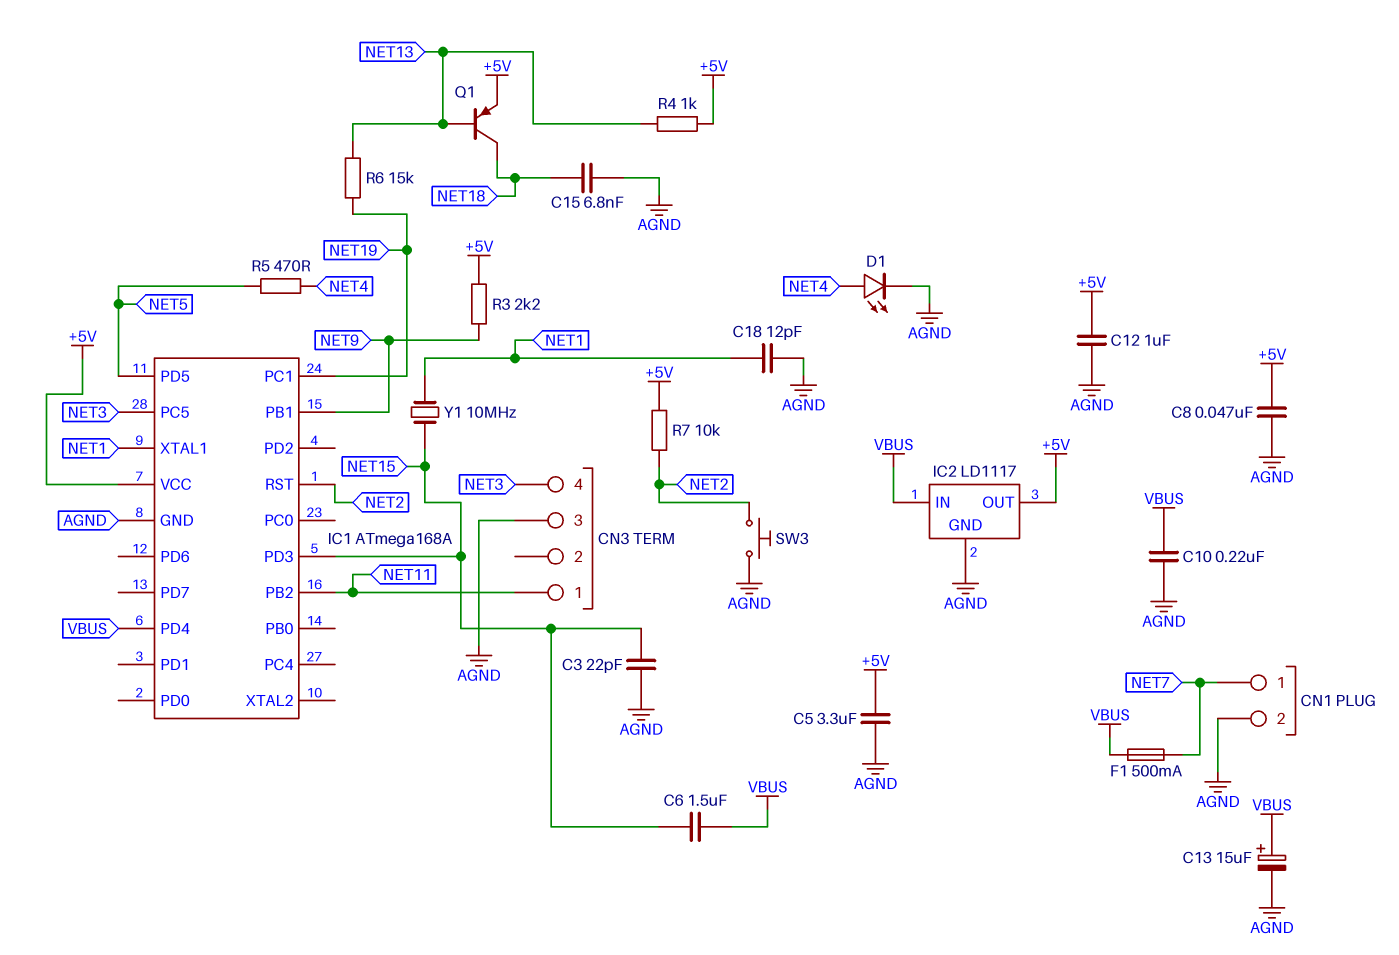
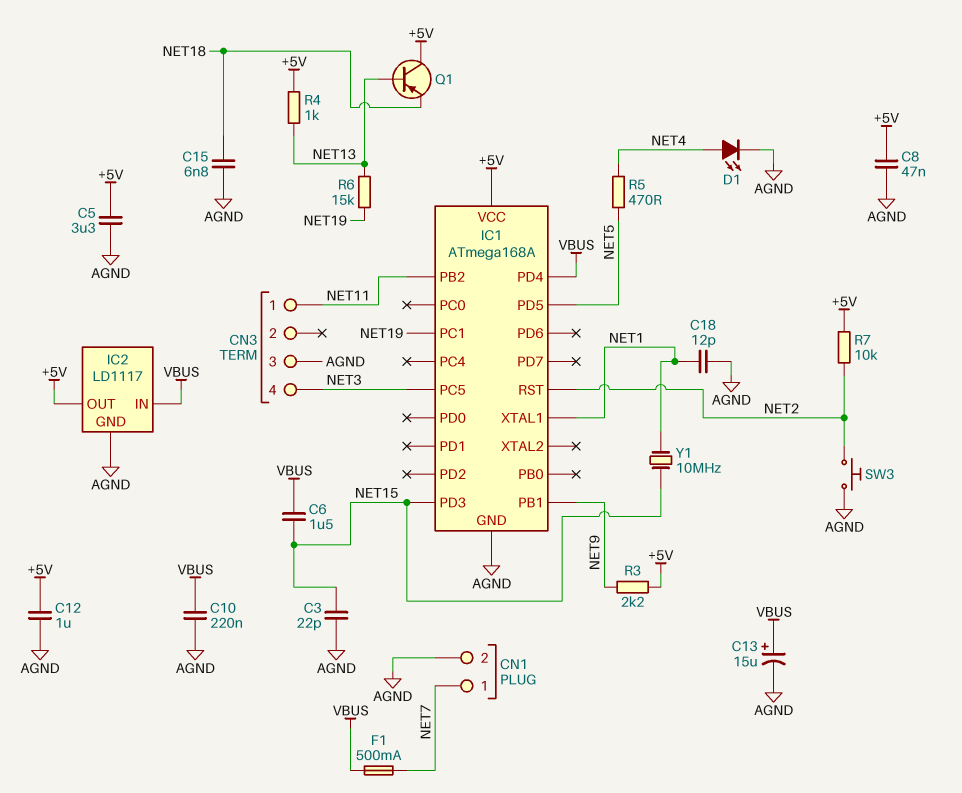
Q1: PNP (B NET13, C NET18, E +5V) -> PNP (B NET13, C +5V, E NET18)

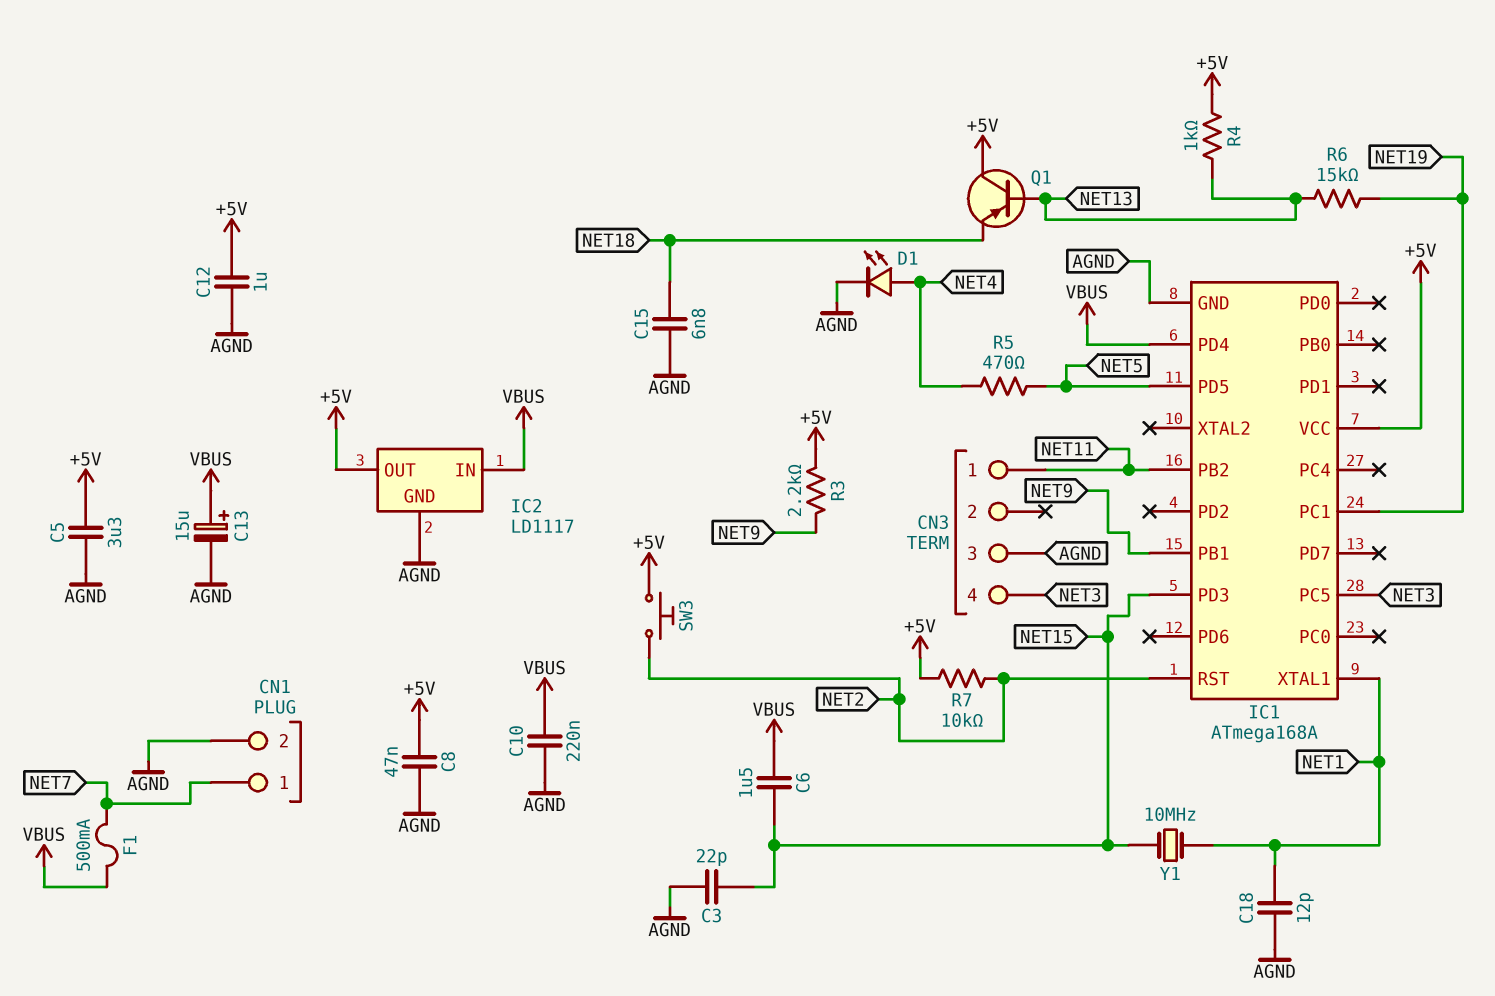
SW3: button (AGND, NET2) -> button (+5V, NET2)

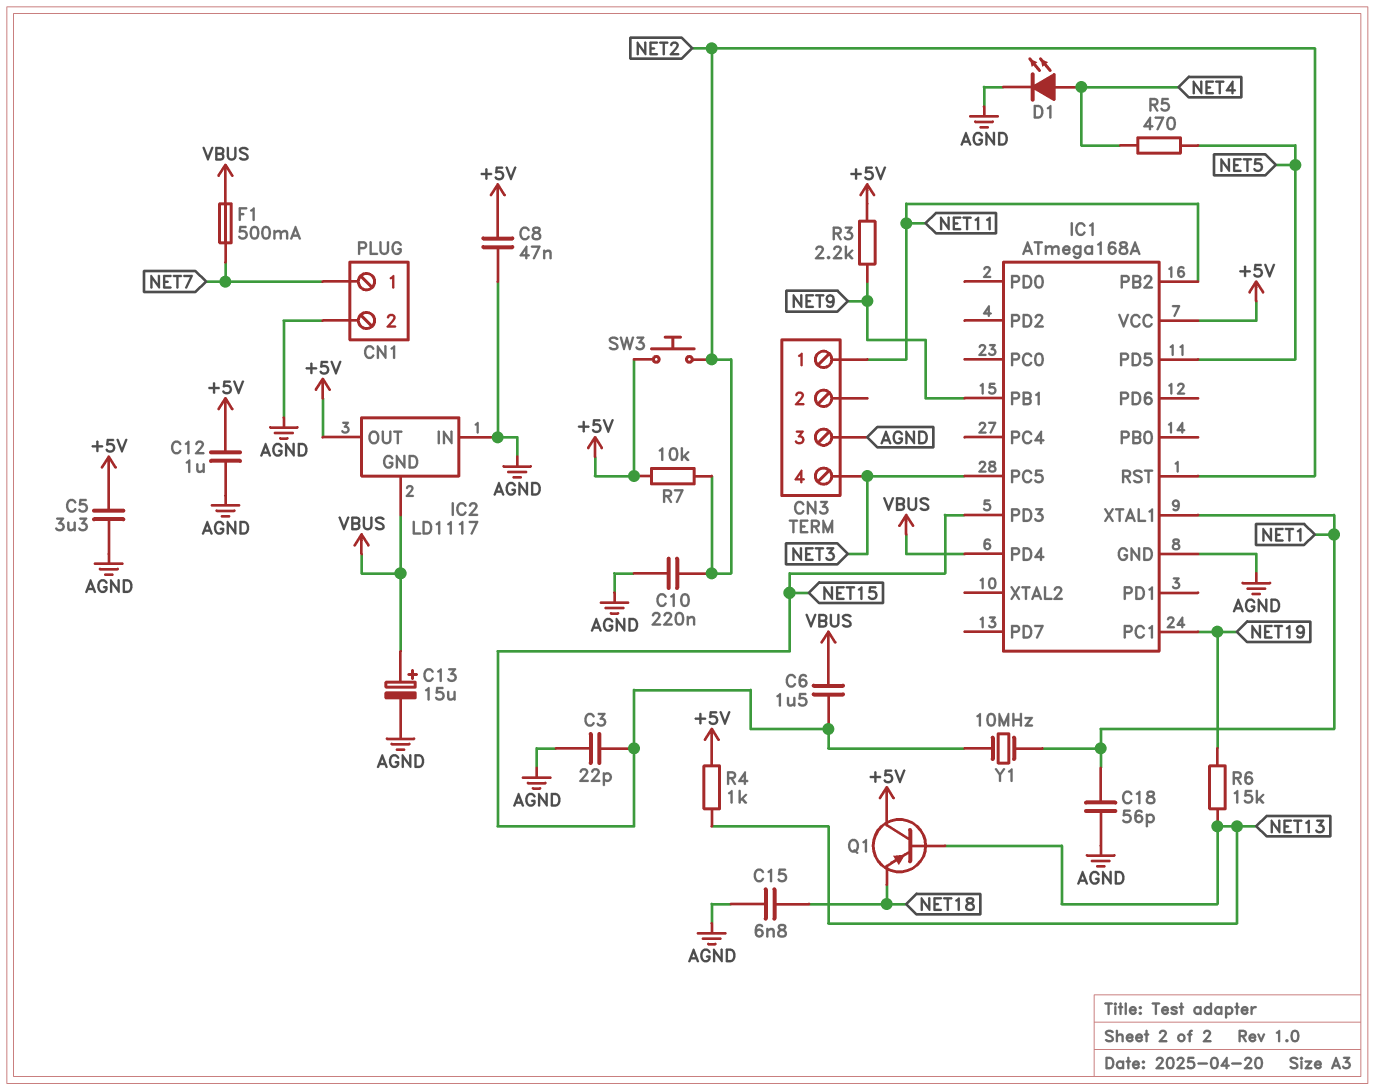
C10: 220nF (AGND, VBUS) -> 220nF (AGND, NET2)
C18: 12pF (AGND, NET1) -> 56pF (AGND, NET1)
IC2 pin GND: AGND -> VBUS
IC2 pin IN: VBUS -> AGND

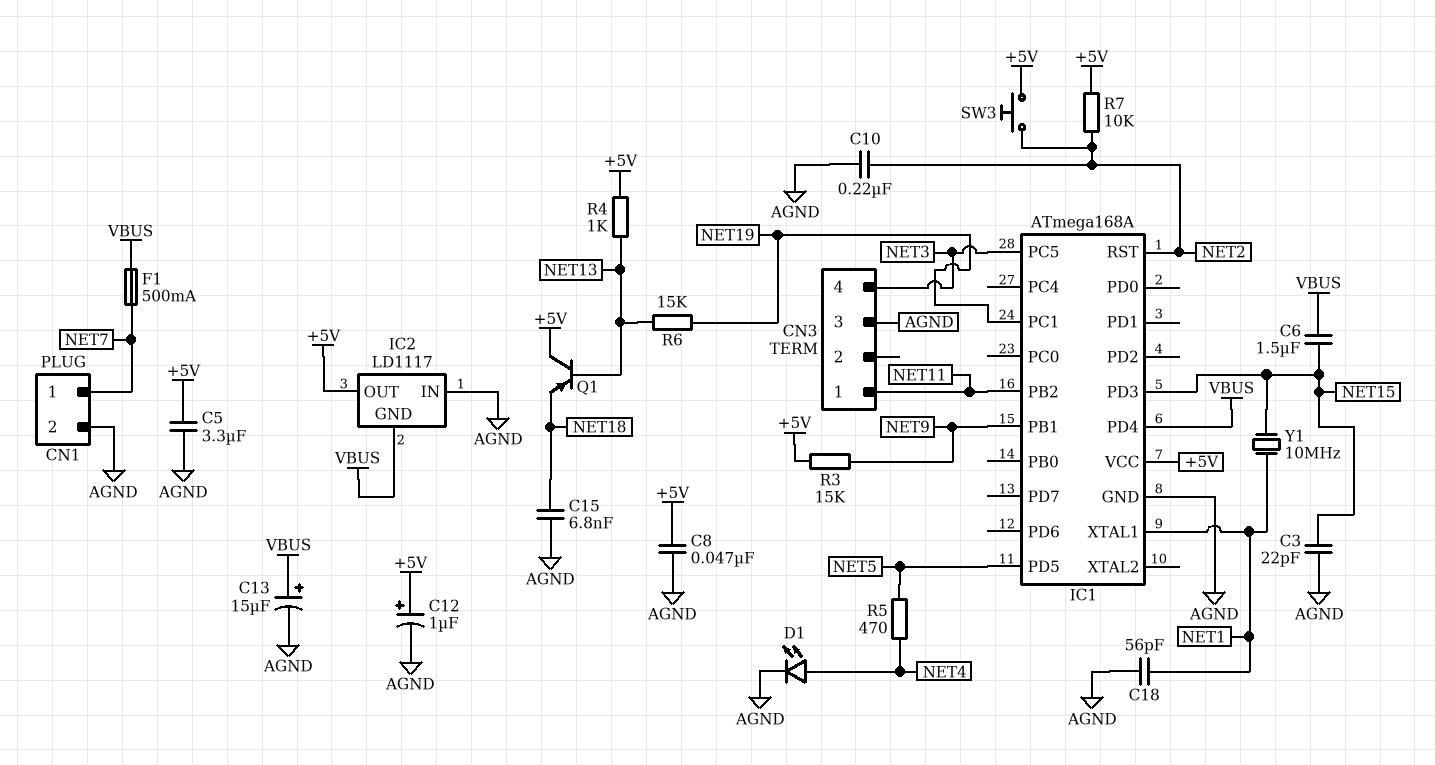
C12: 1uF (+5V, AGND) -> 1uF (plus +5V, minus AGND)
R3: 2.2k (+5V, NET9) -> 15k (+5V, NET9)

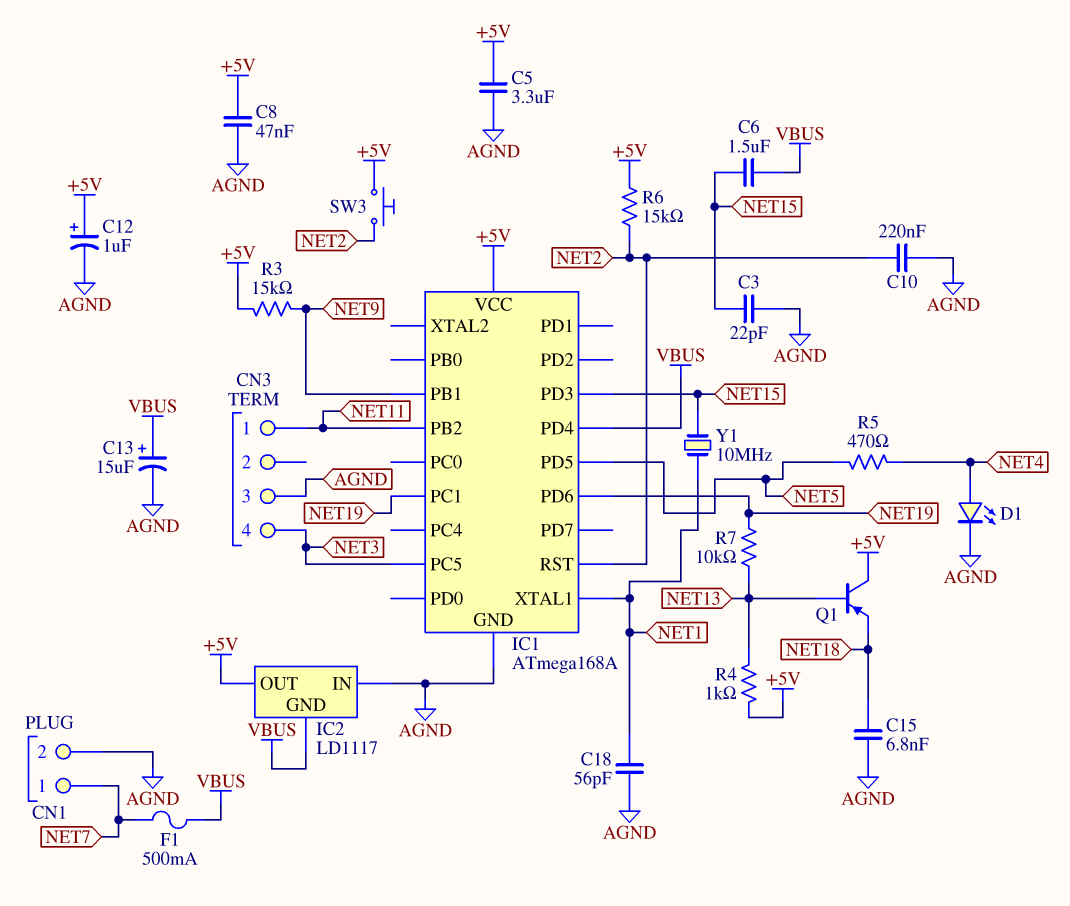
IC1 pin PD6: none -> NET19
R6: 15k (NET13, NET19) -> 15k (+5V, NET2)
R7: 10k (+5V, NET2) -> 10k (NET13, NET19)

